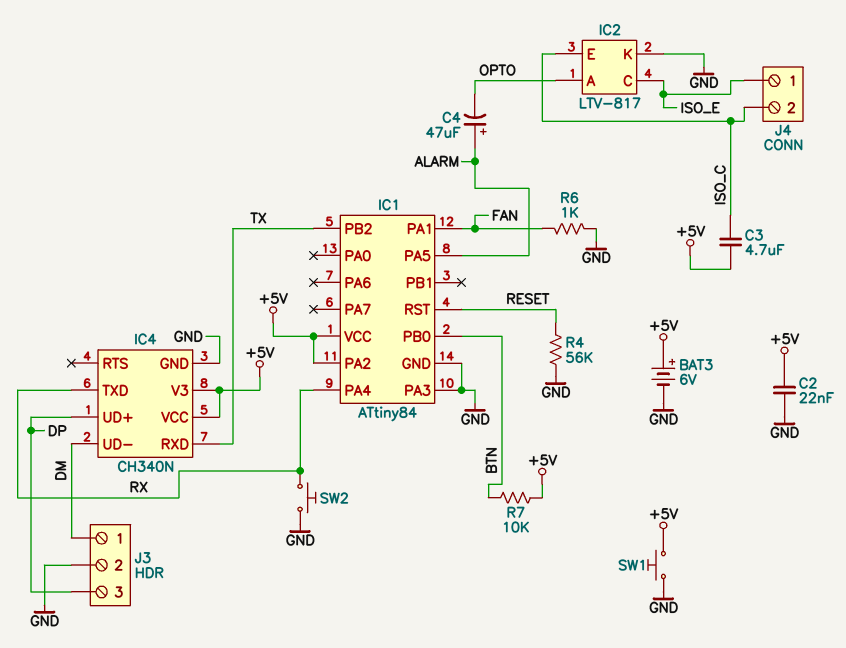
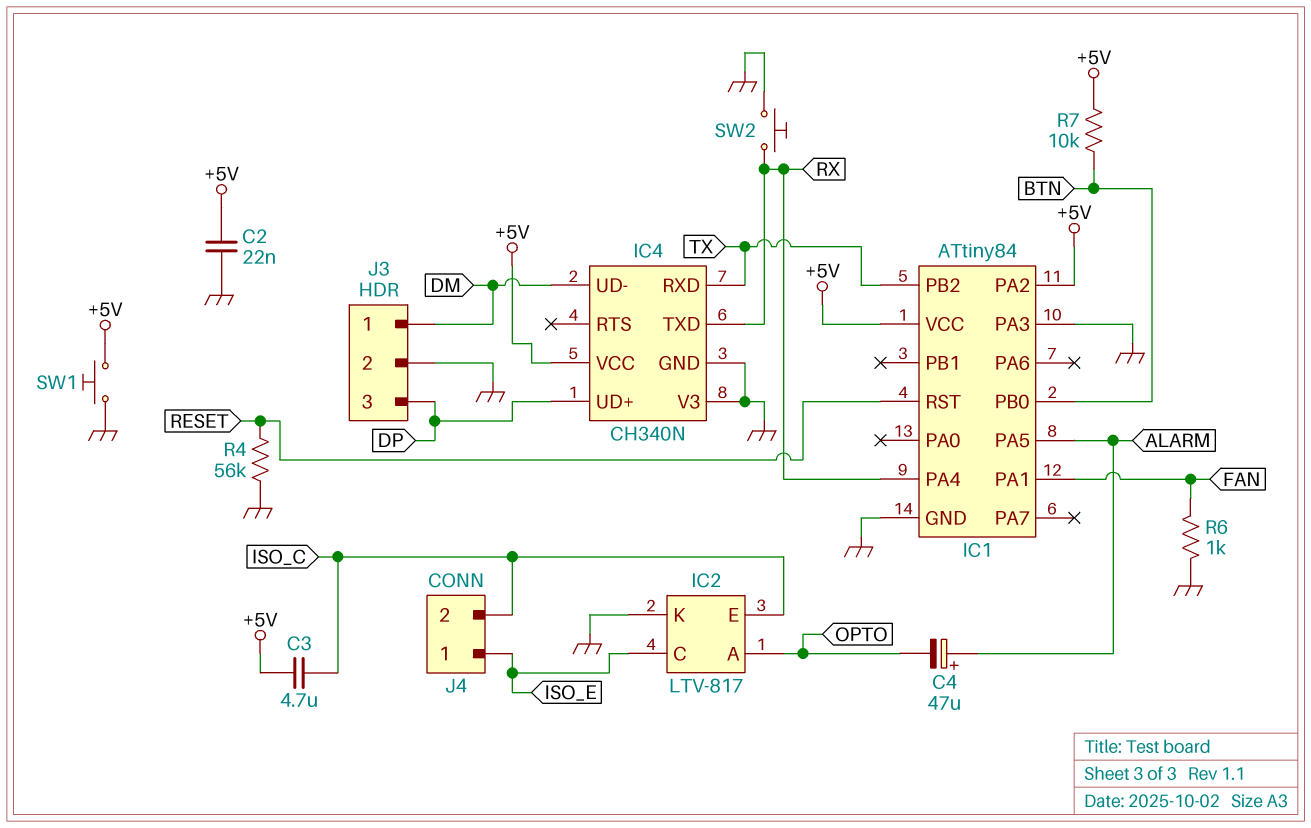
BAT3: 6V (plus +5V, minus GND) -> none
IC4 pin V3: +5V -> GND

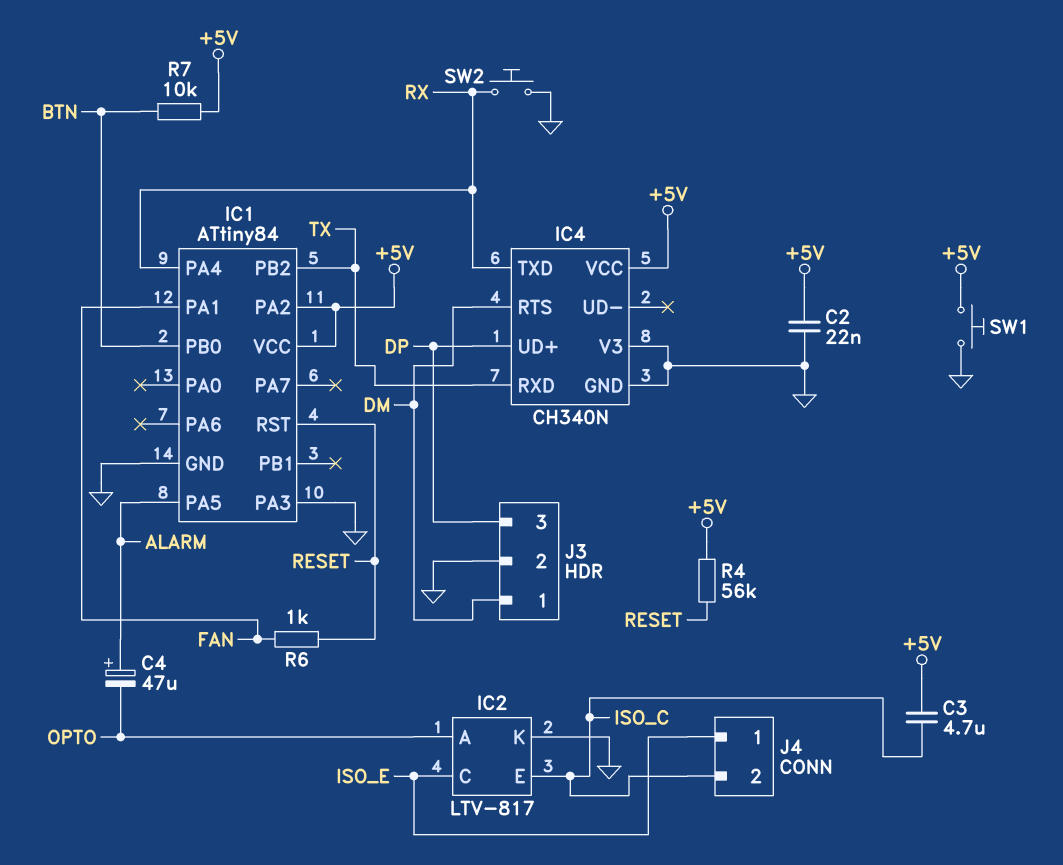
IC4 pin RTS: none -> DM
IC4 pin UD-: DM -> none
R4: 56k (GND, RESET) -> 56k (+5V, RESET)
R6: 1k (FAN, GND) -> 1k (FAN, RESET)

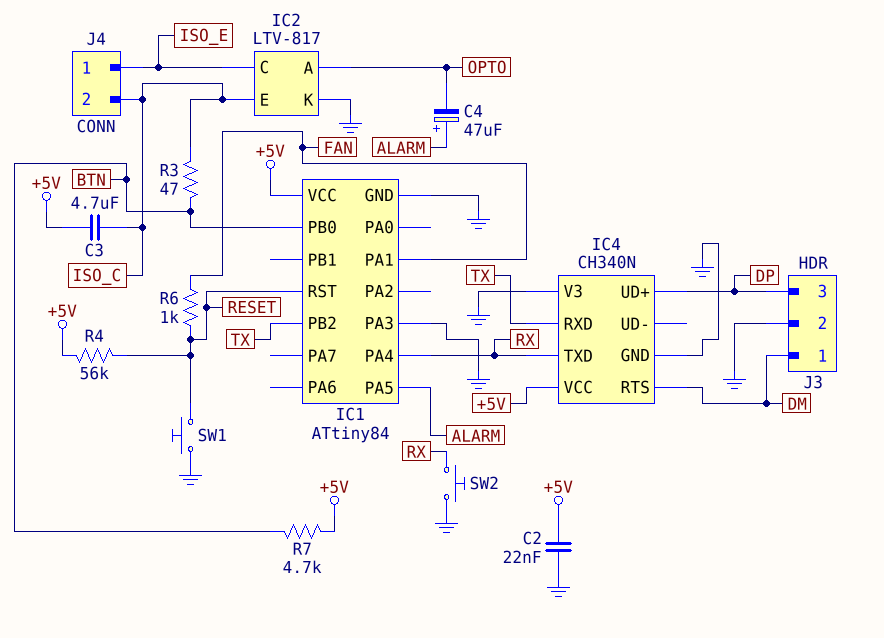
IC1 pin PA2: +5V -> none
R3: none -> 47 (BTN, ISO_C)
R7: 10k (+5V, BTN) -> 4.7k (+5V, BTN)
SW1: button (+5V, GND) -> button (GND, RESET)

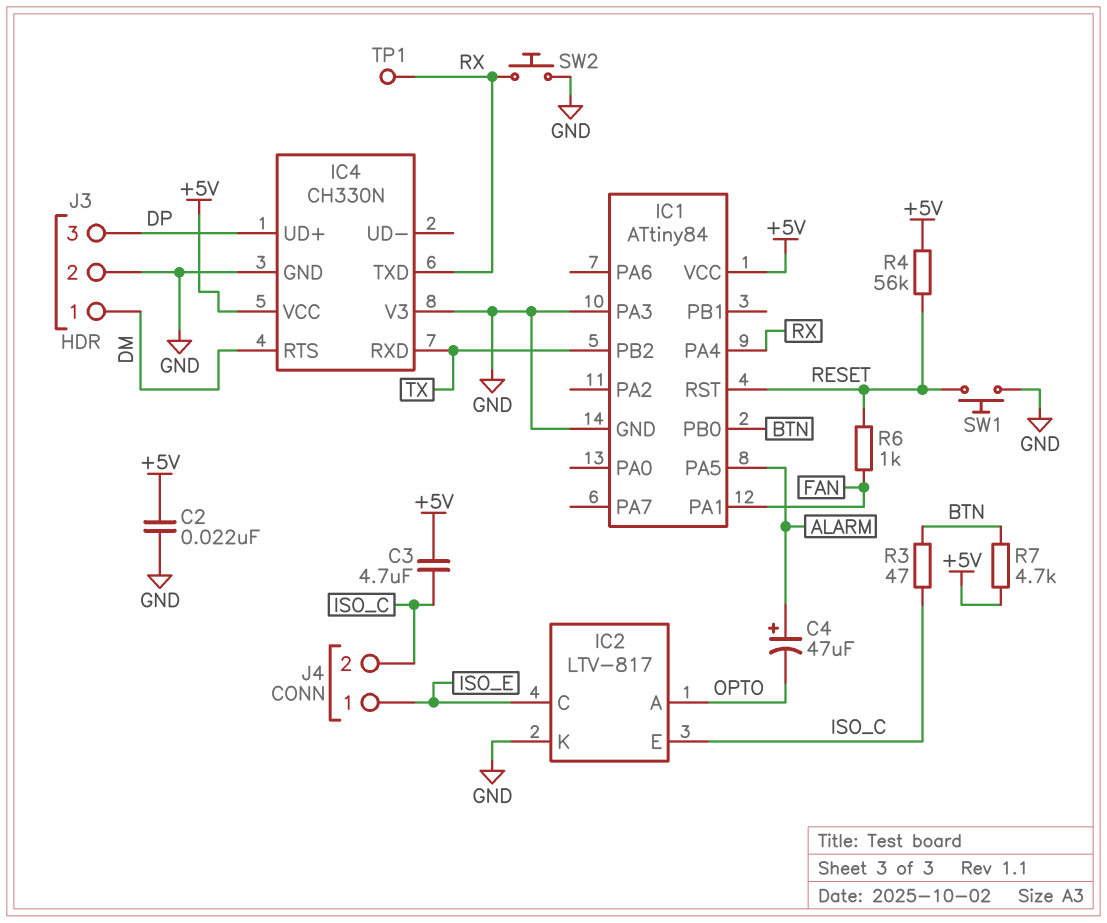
IC4: CH340N -> CH330N
TP1: none -> test point (RX)

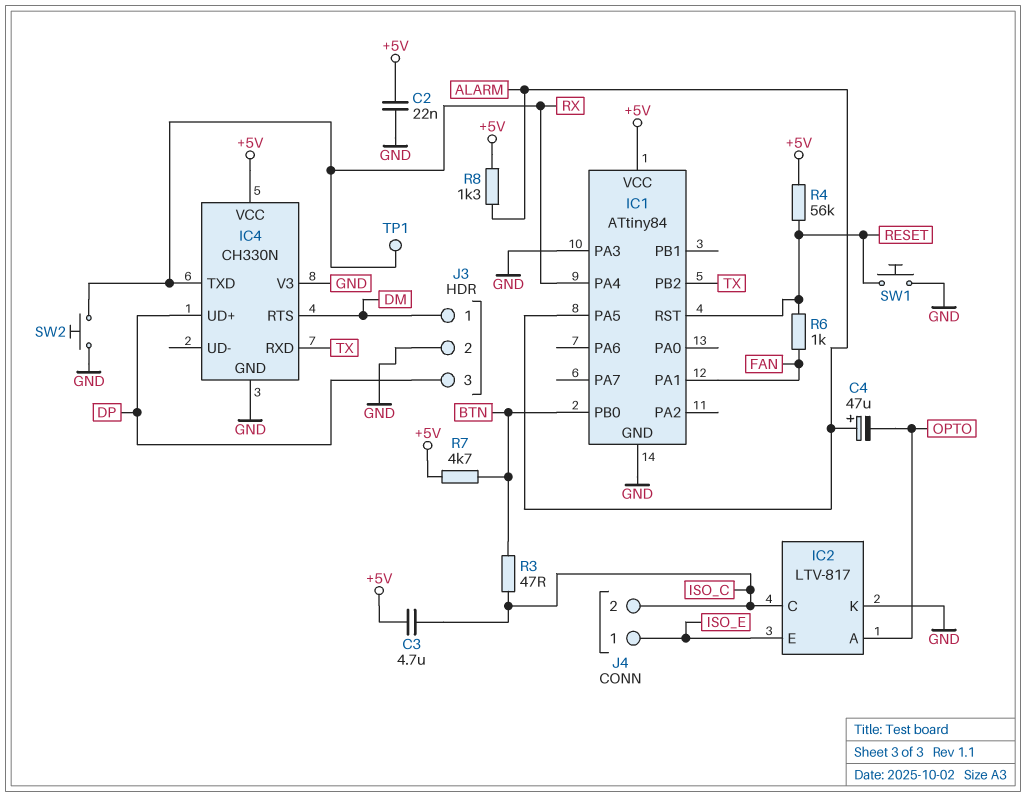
IC2 pin C: ISO_E -> ISO_C
IC2 pin E: ISO_C -> ISO_E
R8: none -> 1.3k (+5V, ALARM)

